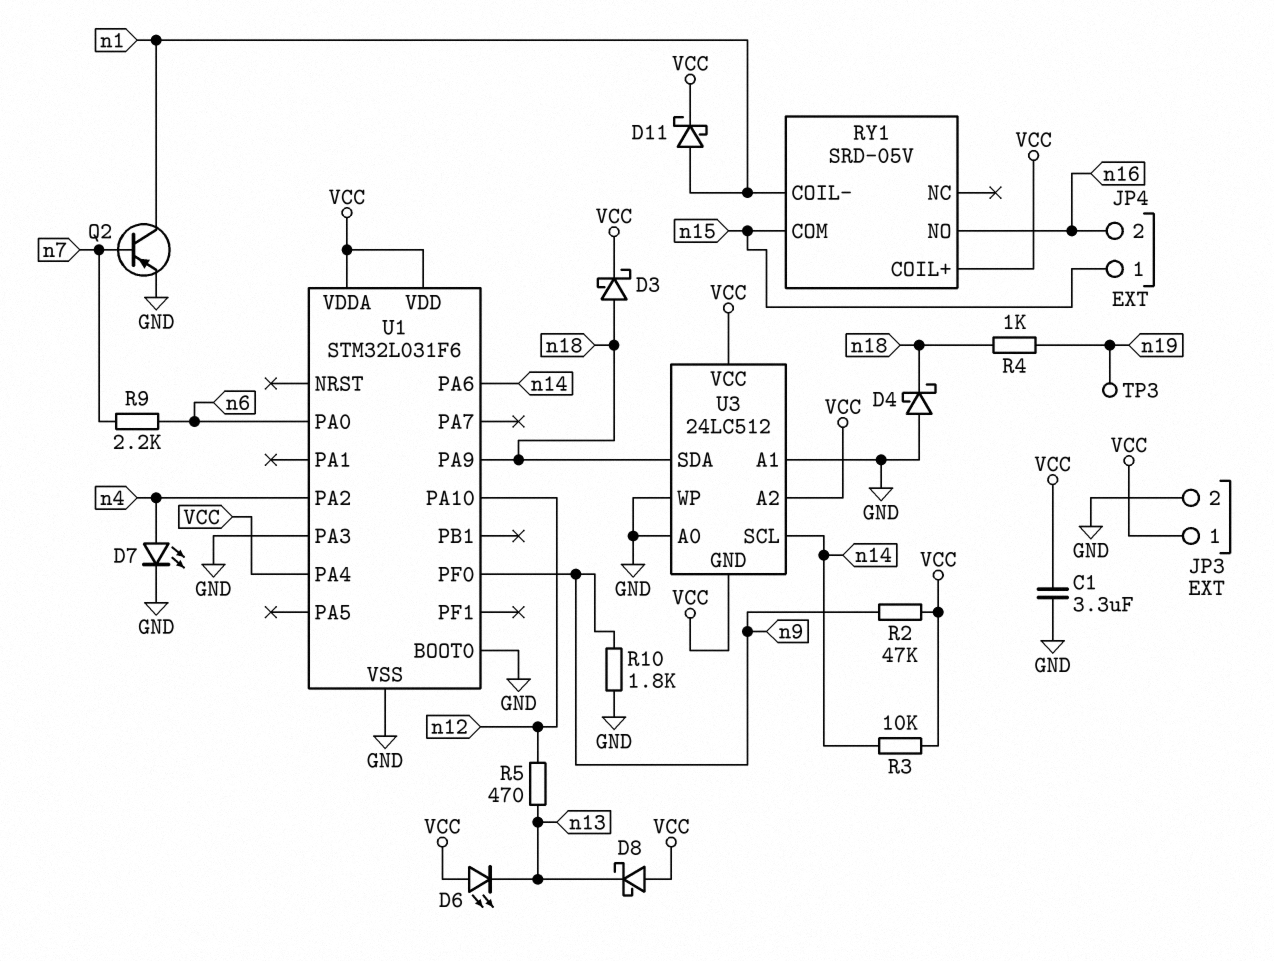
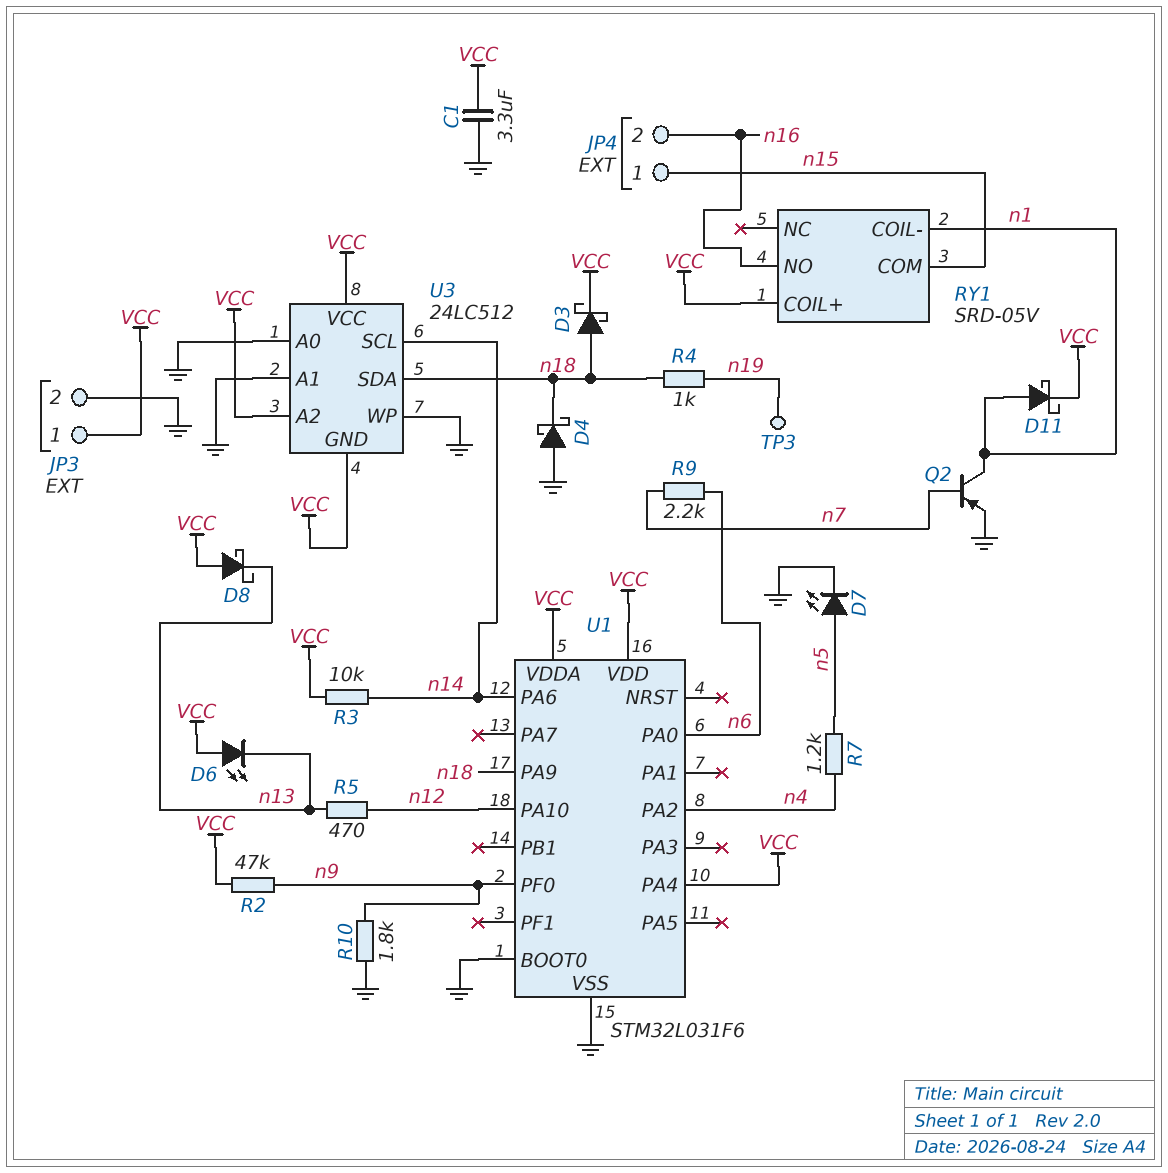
D7: LED (A n4, K GND) -> LED (A n5, K GND)
R7: none -> 1.2k (n4, n5)
U1 pin PA3: GND -> none

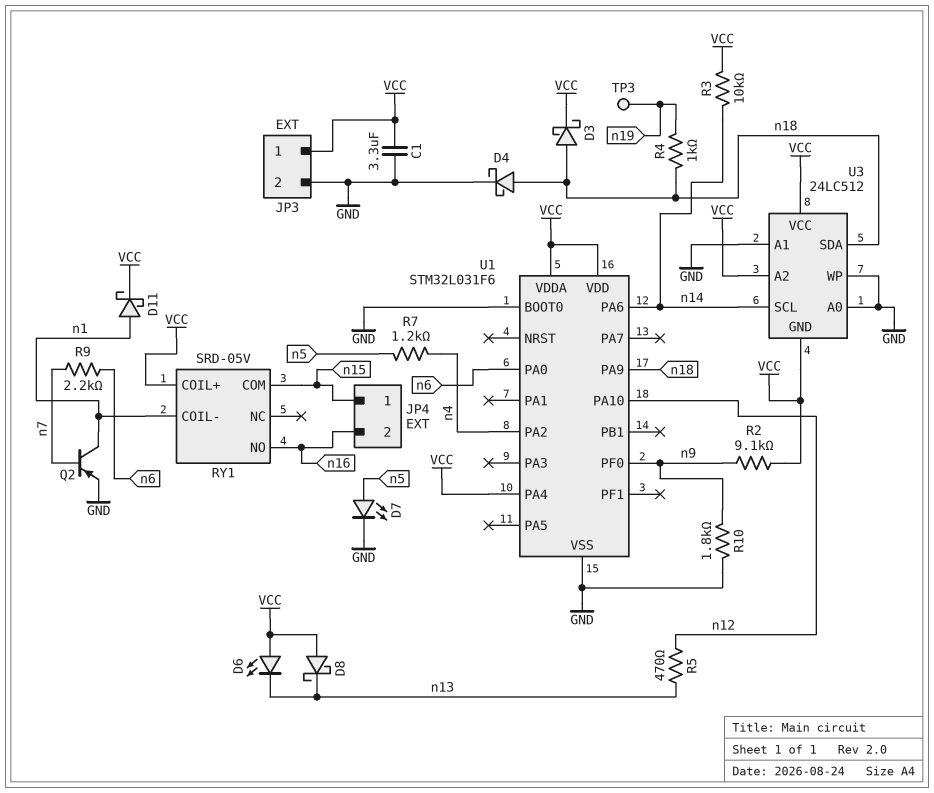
D4: schottky (A GND, K n18) -> schottky (A n18, K GND)
R2: 47k (VCC, n9) -> 9.1k (VCC, n9)

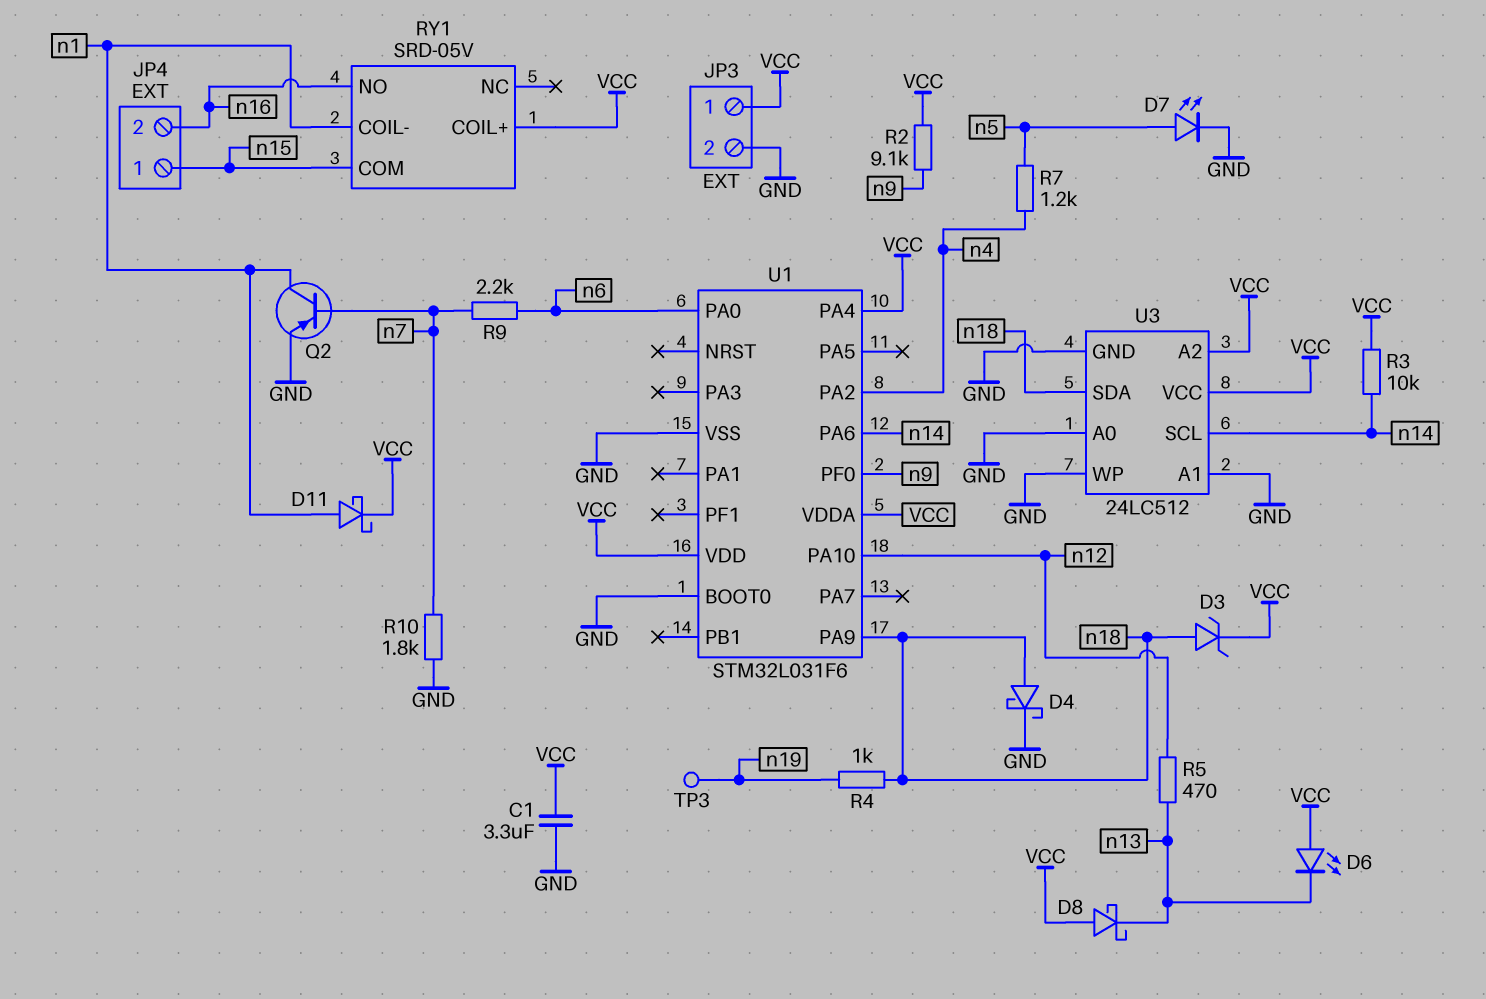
D3: schottky (A n18, K VCC) -> zener (A n18, K VCC)
R10: 1.8k (GND, n9) -> 1.8k (GND, n7)
U3 pin GND: VCC -> GND

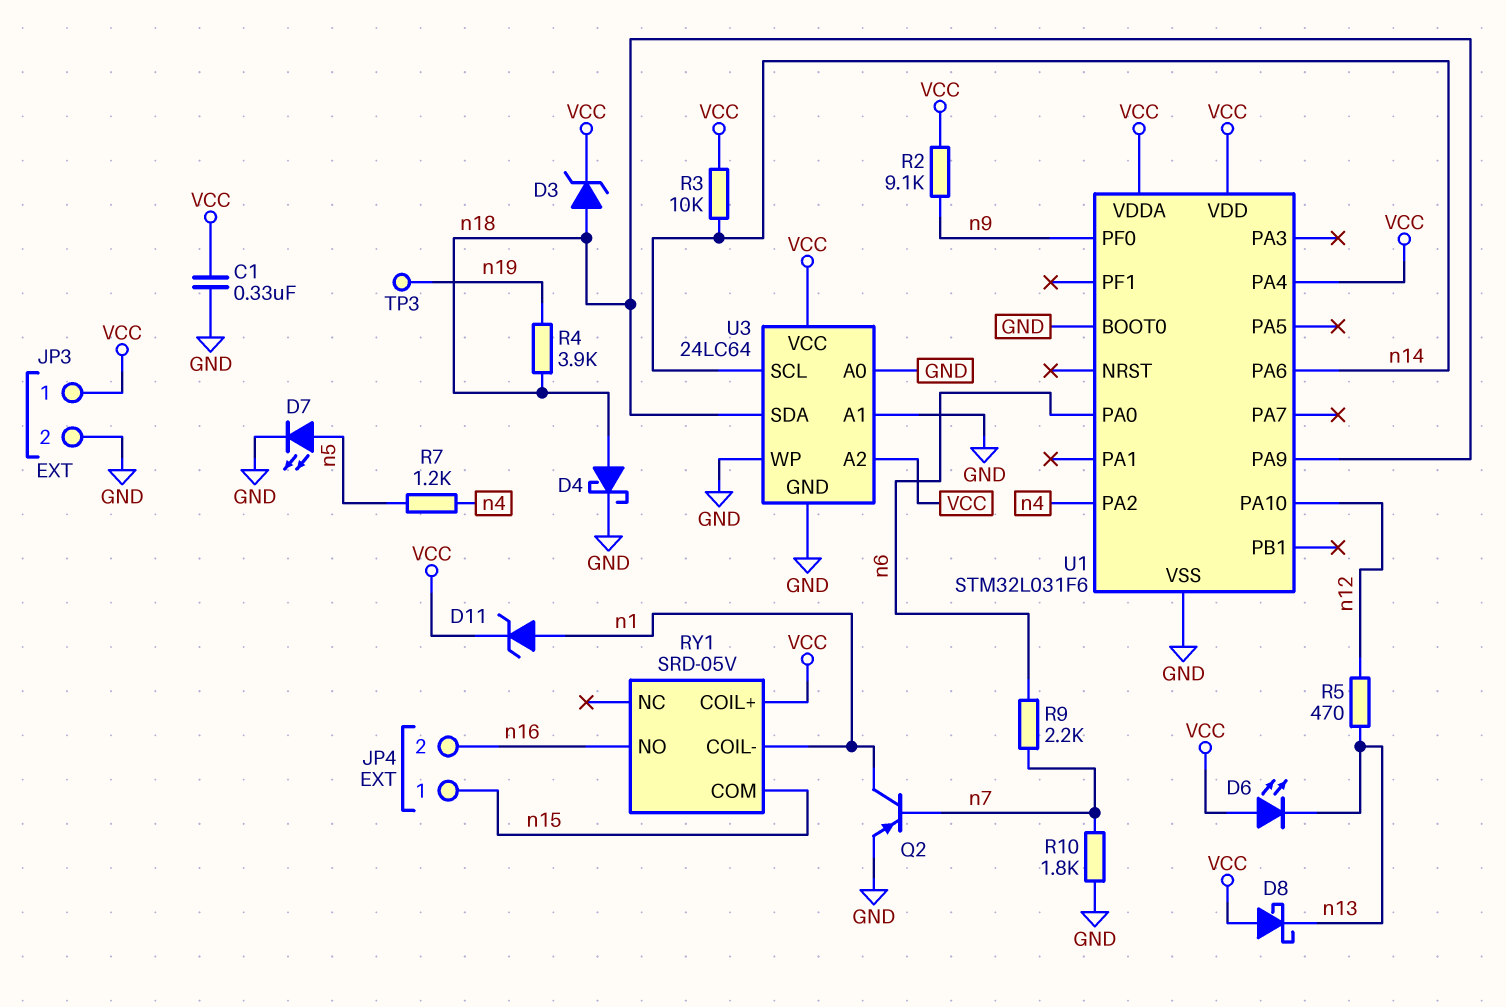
C1: 3.3uF (GND, VCC) -> 330nF (GND, VCC)
D11: schottky (A n1, K VCC) -> zener (A n1, K VCC)
R4: 1k (n18, n19) -> 3.9k (n18, n19)
U3: 24LC512 -> 24LC64

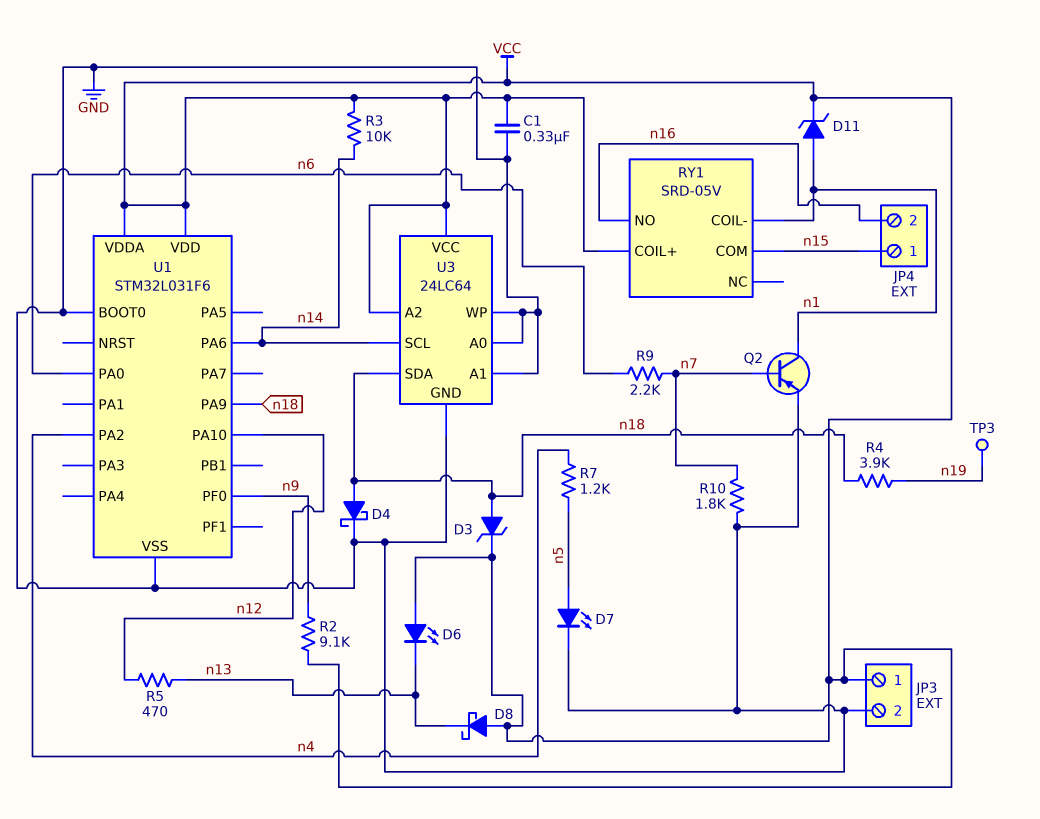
U1 pin PA4: VCC -> none

